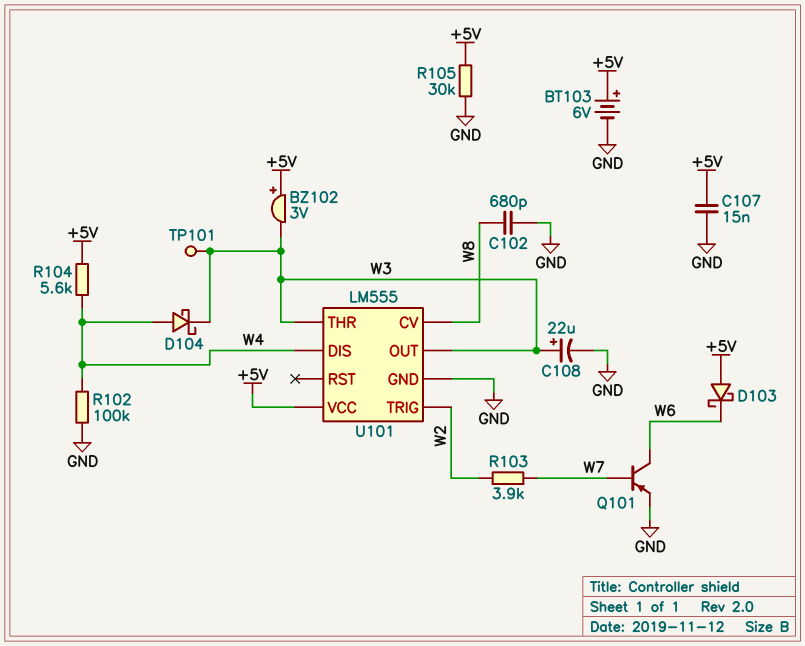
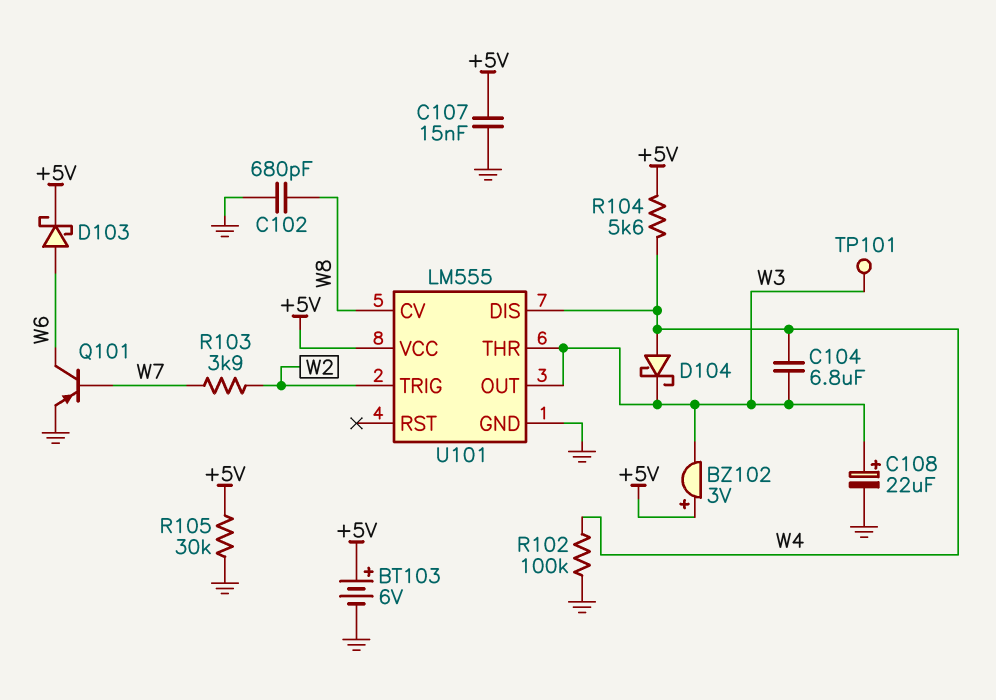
C104: none -> 6.8uF (W3, W4)
D103: schottky (A +5V, K W6) -> schottky (A W6, K +5V)

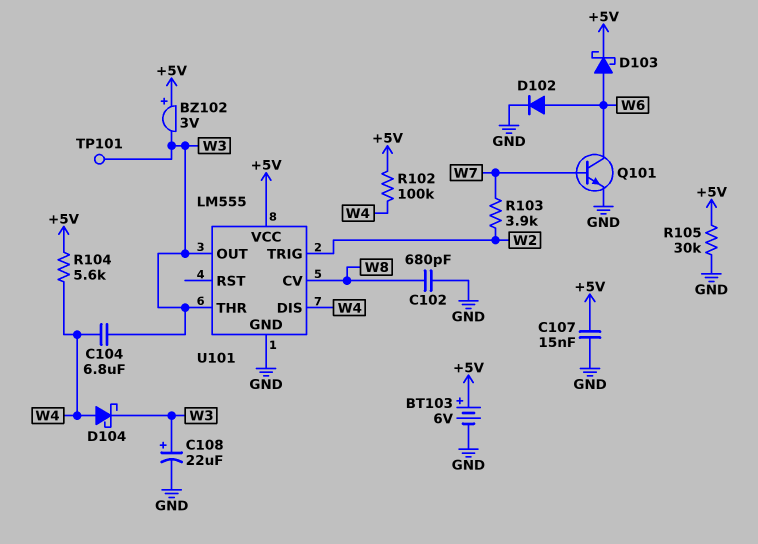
D102: none -> diode (A W6, K GND)
Q101: PNP (B W7, C W6, E GND) -> NPN (B W7, C W6, E GND)
R102: 100k (GND, W4) -> 100k (+5V, W4)

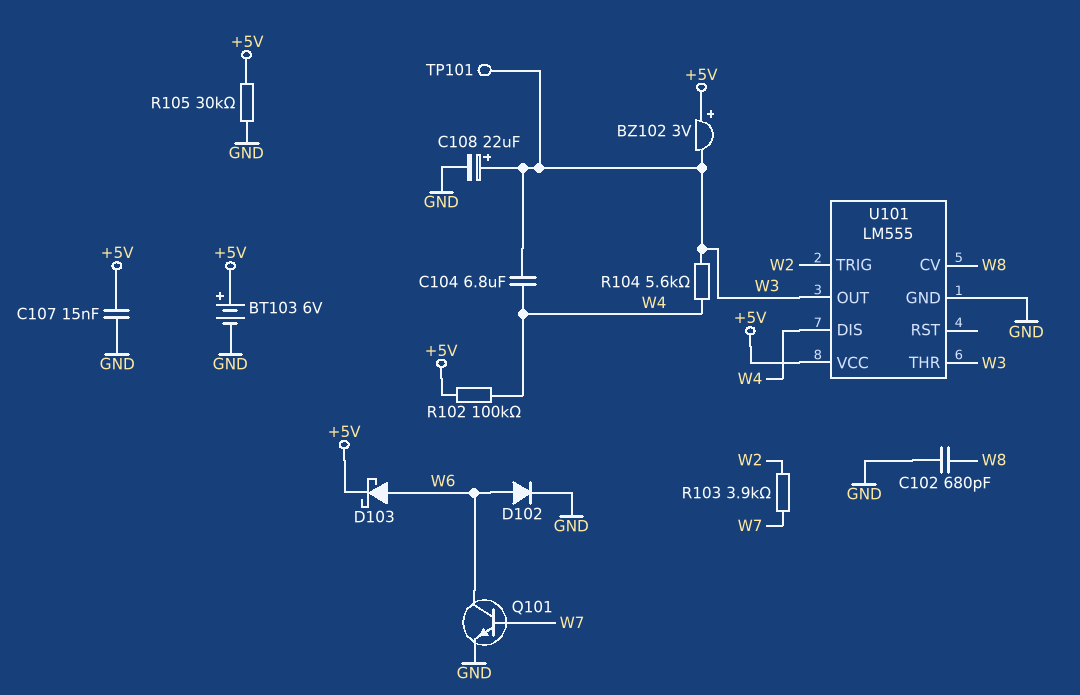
D104: schottky (A W4, K W3) -> none
R104: 5.6k (+5V, W4) -> 5.6k (W3, W4)

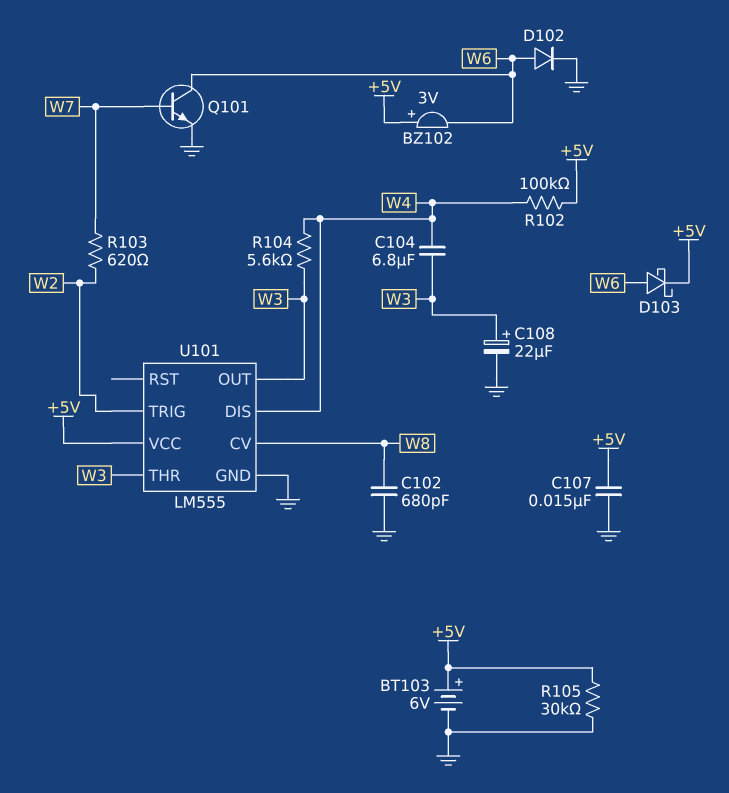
BZ102: buzzer 3V (plus +5V, minus W3) -> buzzer 3V (plus +5V, minus W6)
R103: 3.9k (W2, W7) -> 620 (W2, W7)
TP101: test point (W3) -> none

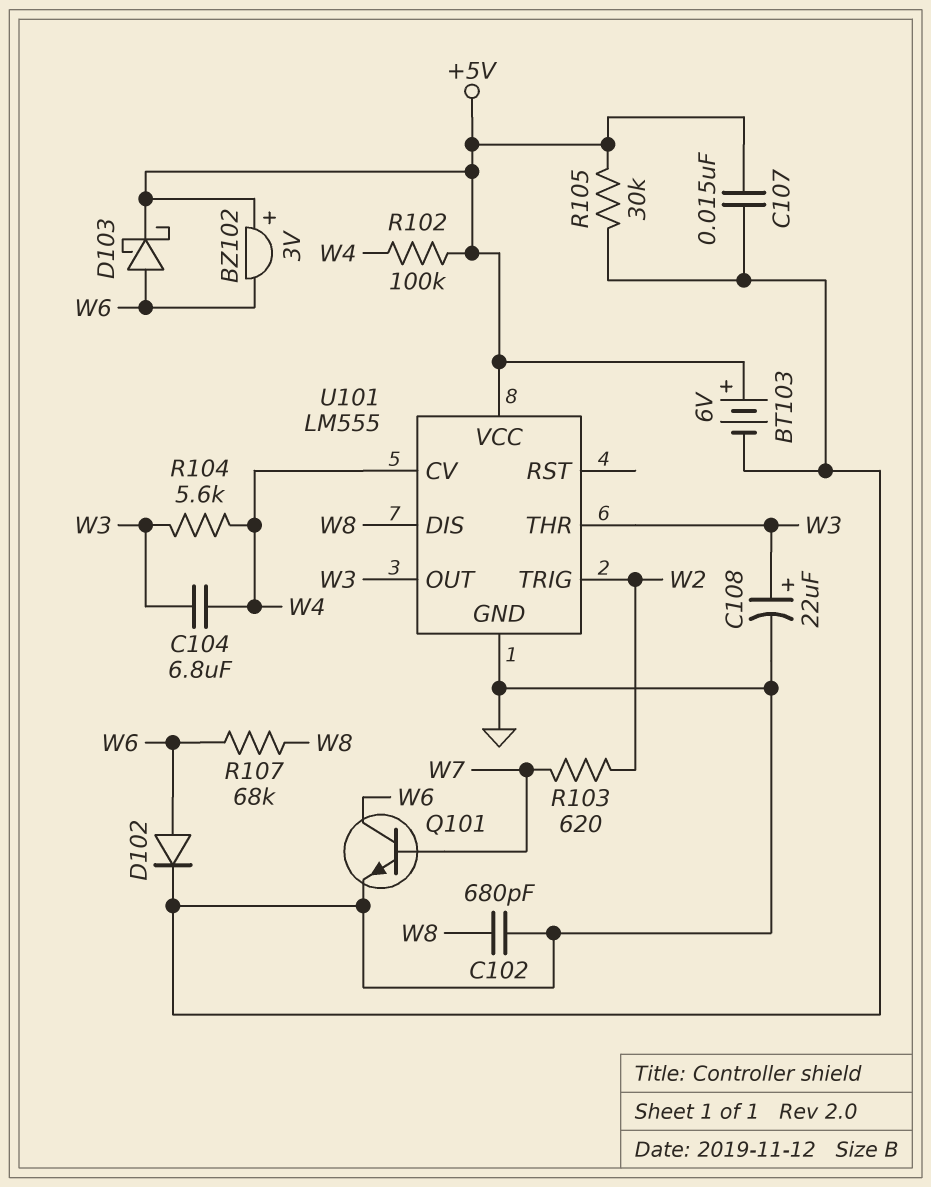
R107: none -> 68k (W6, W8)
U101 pin CV: W8 -> W4
U101 pin DIS: W4 -> W8

